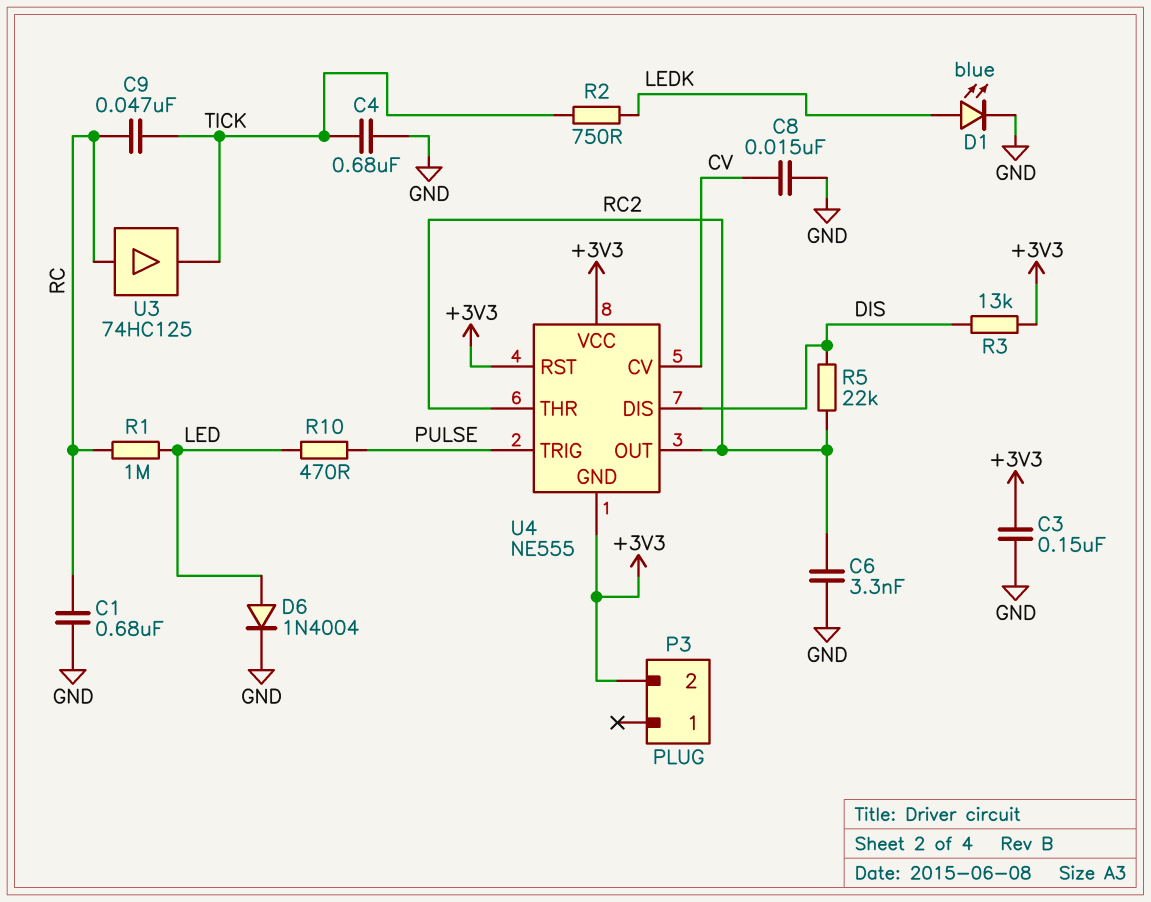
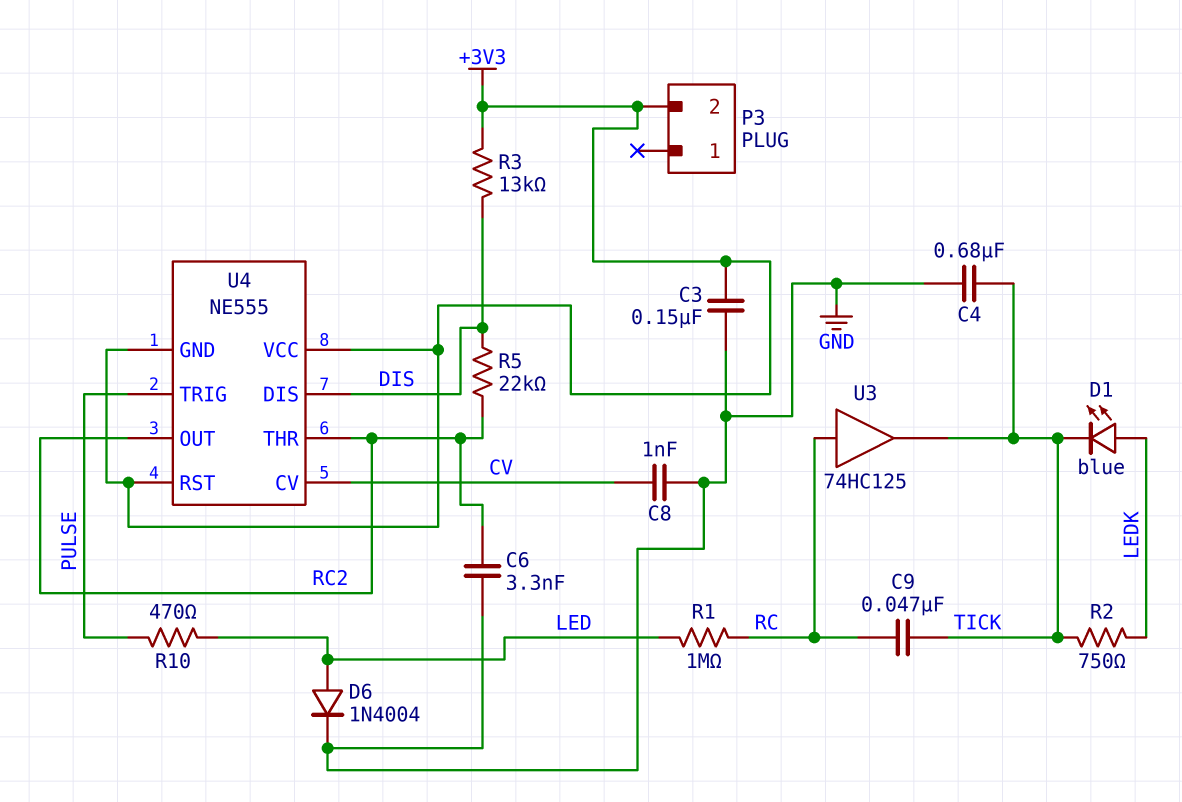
C1: 680nF (GND, RC) -> none
C8: 15nF (CV, GND) -> 1nF (CV, GND)
D1: LED blue (A LEDK, K GND) -> LED blue (A LEDK, K TICK)

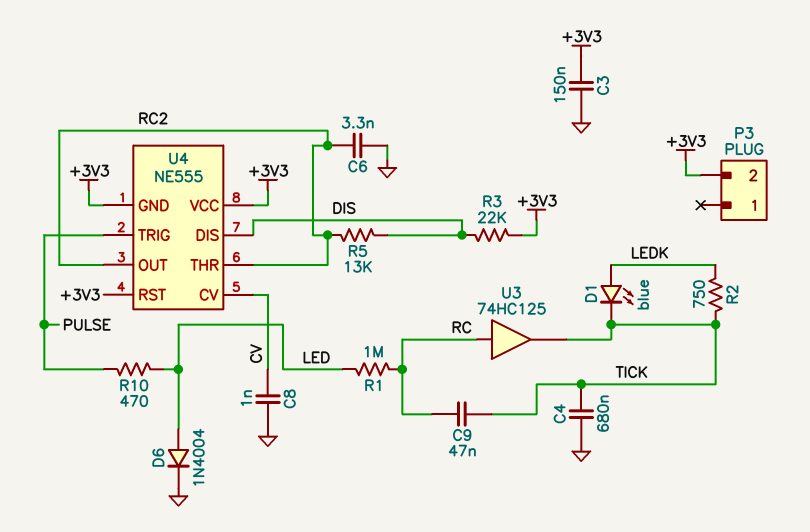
R3: 13k (+3V3, DIS) -> 22k (+3V3, DIS)
R5: 22k (DIS, RC2) -> 13k (DIS, RC2)

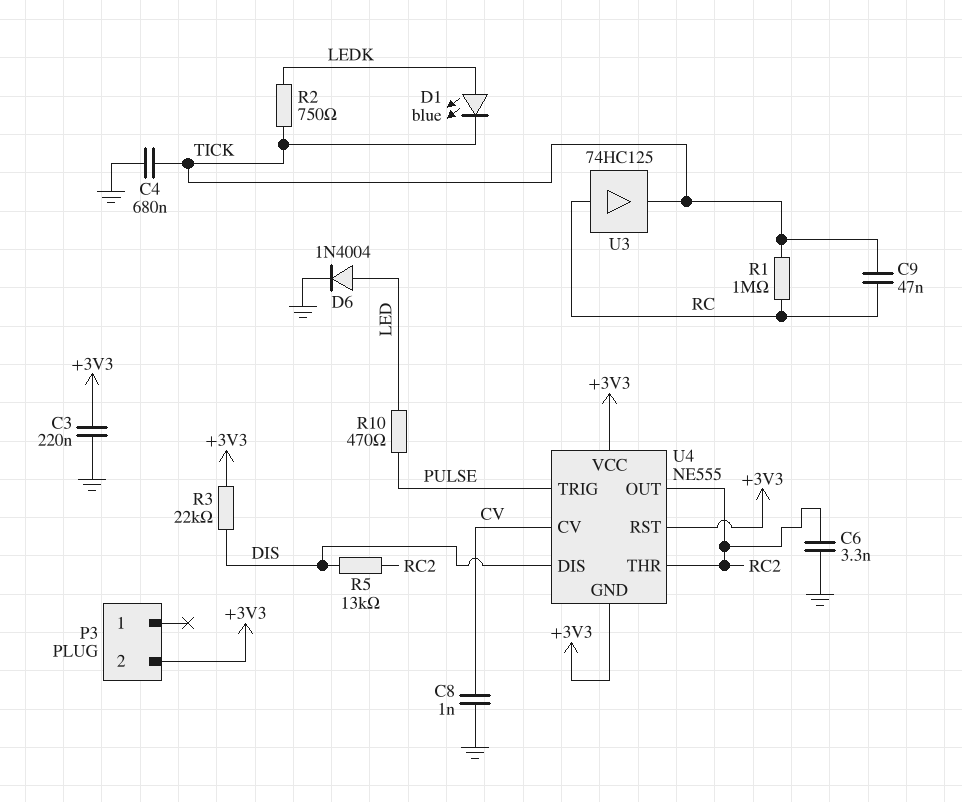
C3: 150nF (+3V3, GND) -> 220nF (+3V3, GND)
R1: 1M (LED, RC) -> 1M (RC, TICK)

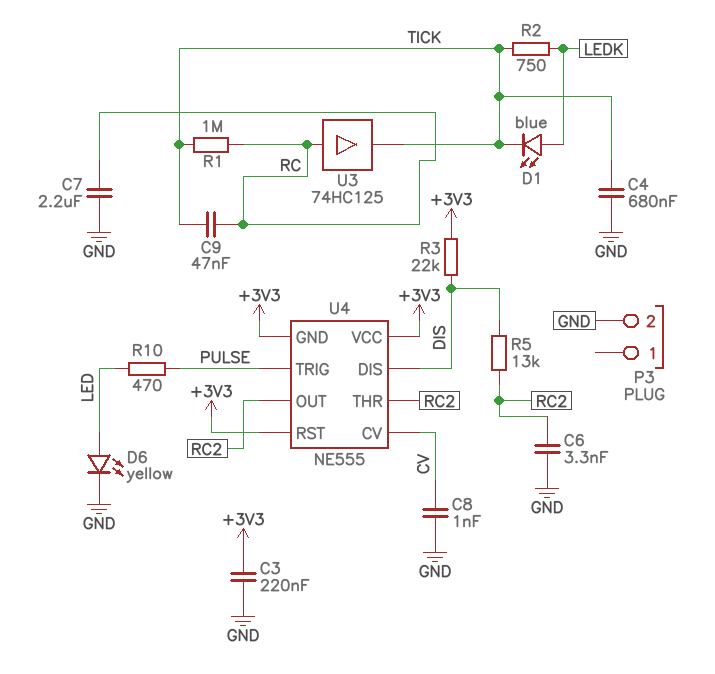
C7: none -> 2.2uF (GND, RC)
D6: diode 1N4004 (A LED, K GND) -> LED yellow (A LED, K GND)
P3 pin 2: +3V3 -> GND

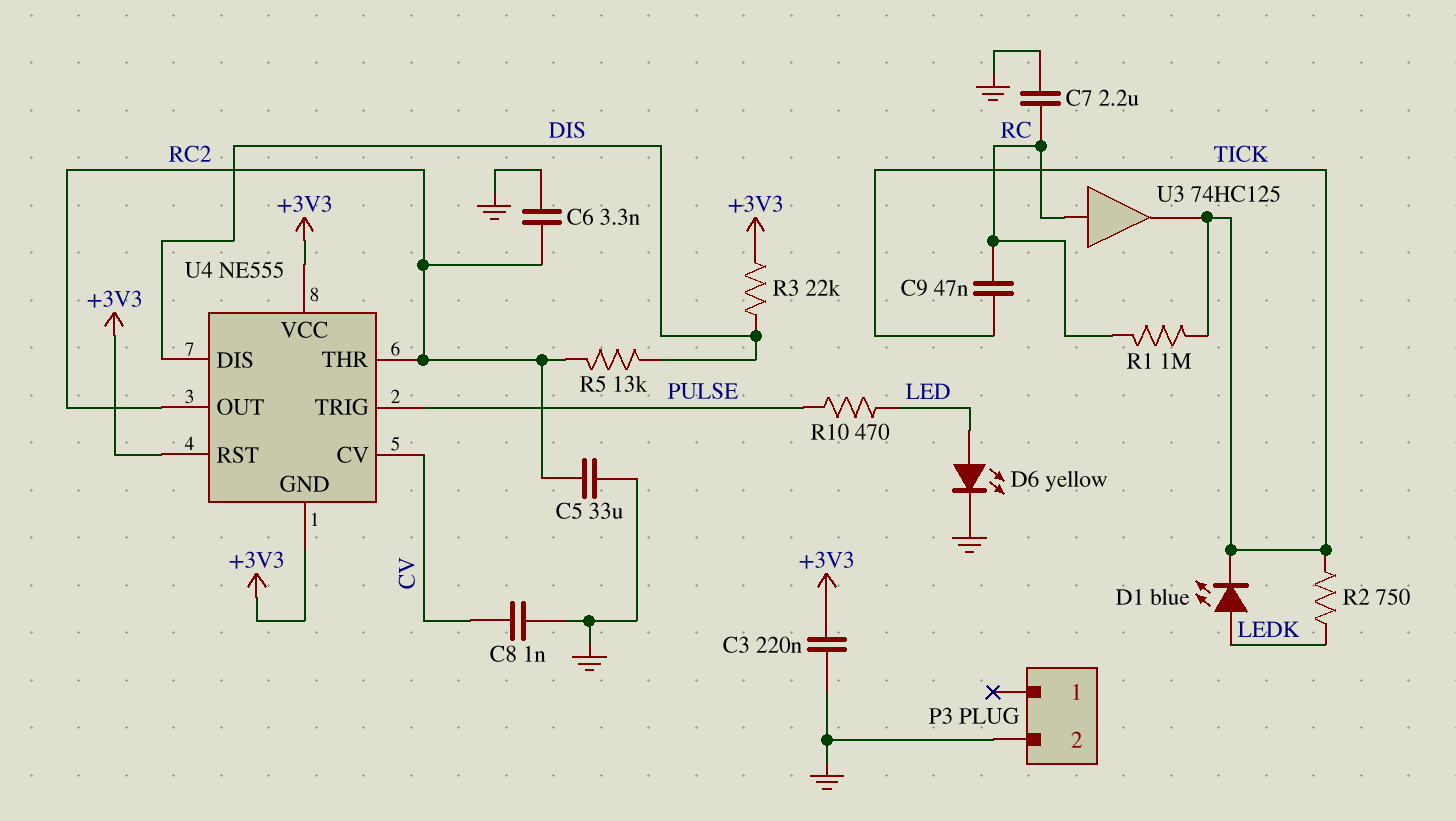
C4: 680nF (GND, TICK) -> none
C5: none -> 33uF (GND, RC2)

